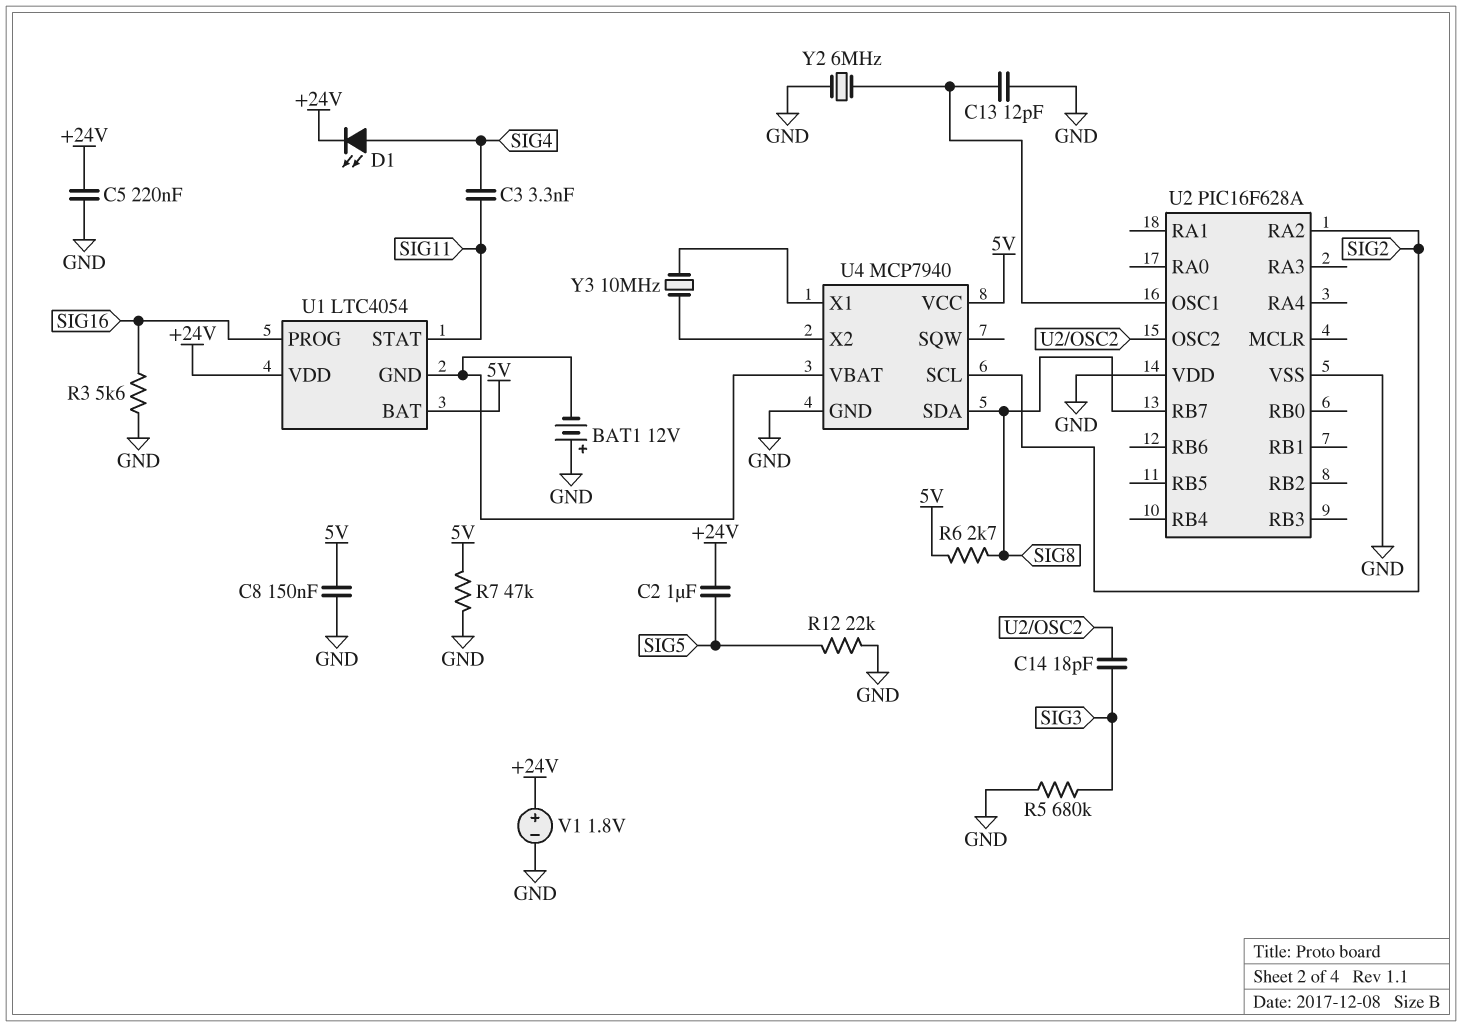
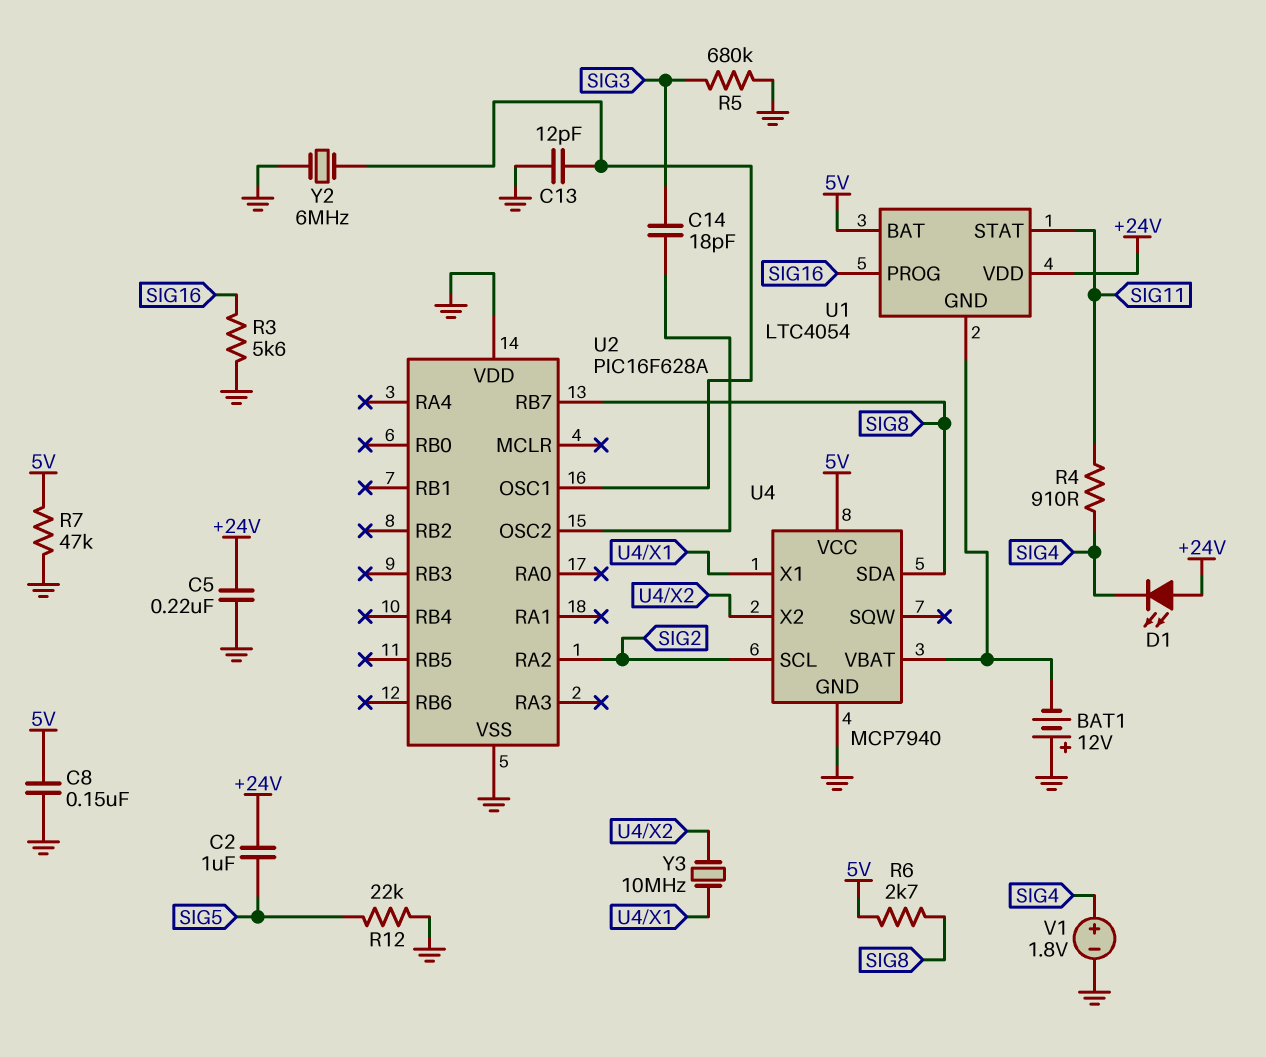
C3: 3.3nF (SIG4, SIG11) -> none
D1: LED (A SIG4, K +24V) -> LED (A +24V, K SIG4)
R4: none -> 910 (SIG4, SIG11)
V1: 1.8V (plus +24V, minus GND) -> 1.8V (plus SIG4, minus GND)

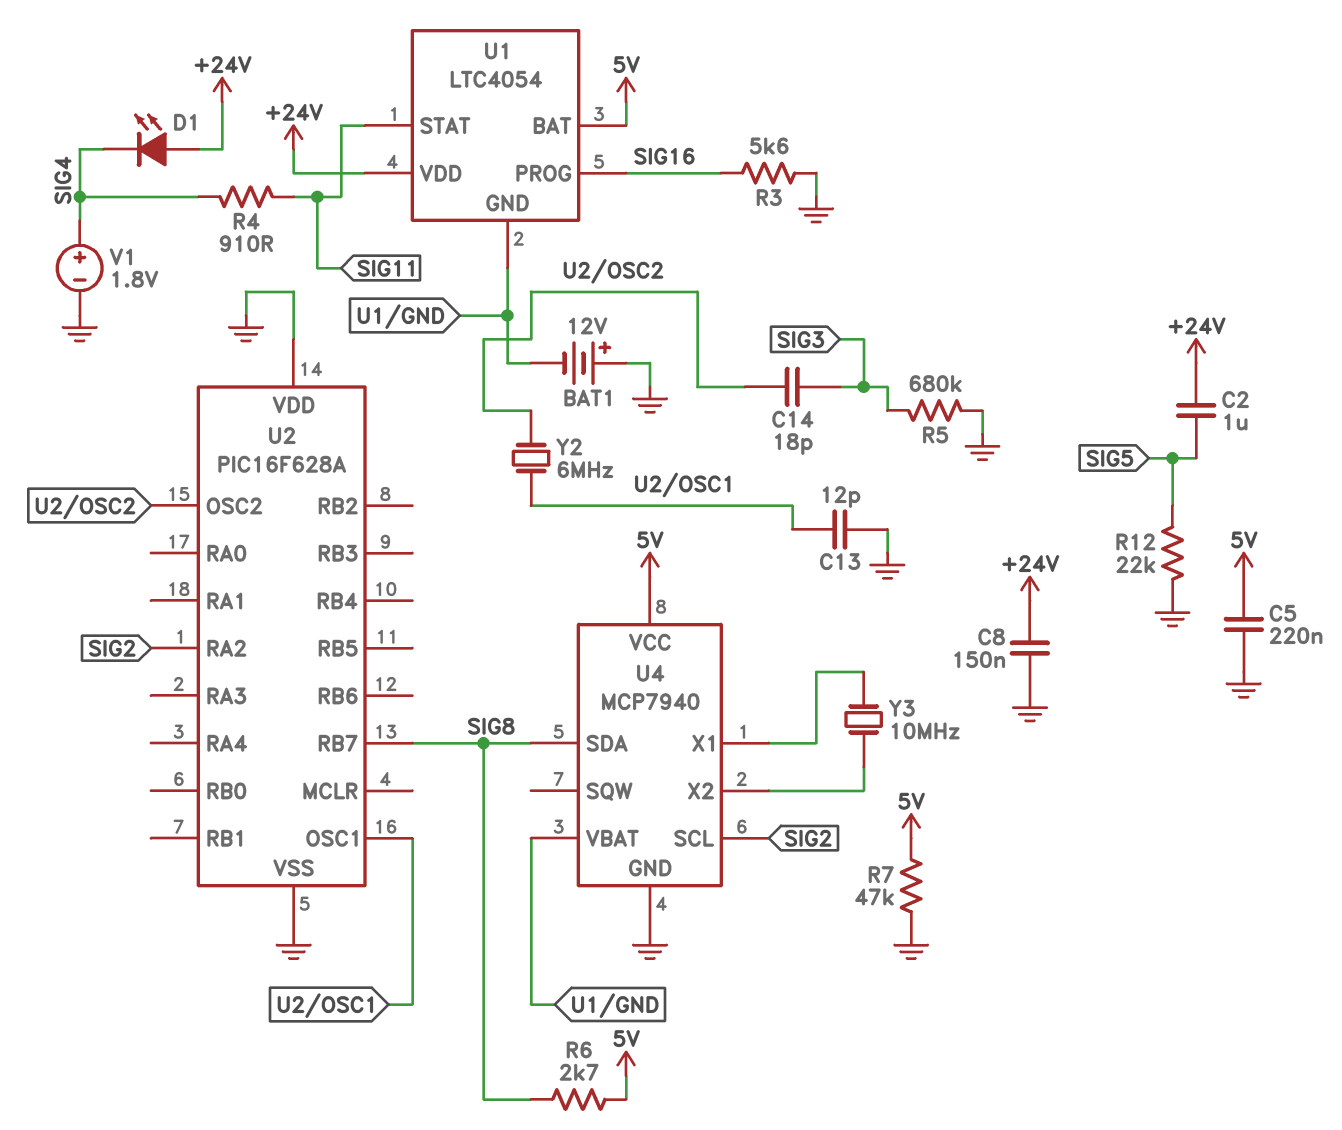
C5: 220nF (+24V, GND) -> 220nF (5V, GND)
C8: 150nF (5V, GND) -> 150nF (+24V, GND)
Y2: 6MHz (GND, U2/OSC1) -> 6MHz (U2/OSC1, U2/OSC2)

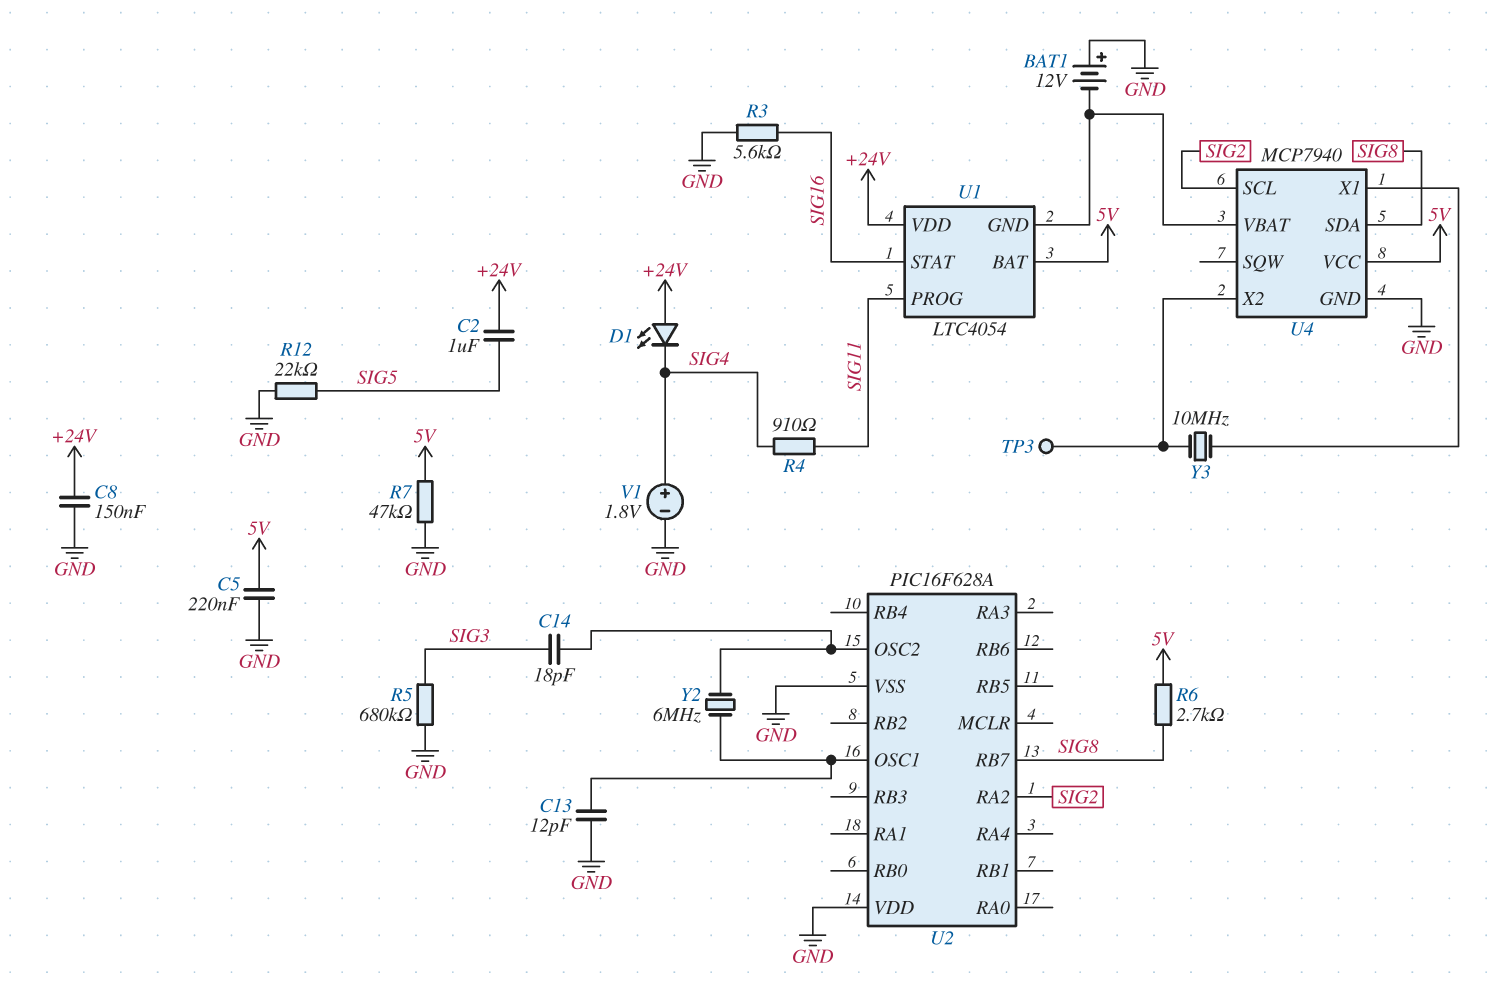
TP3: none -> test point (U4/X2)
U1 pin PROG: SIG16 -> SIG11
U1 pin STAT: SIG11 -> SIG16

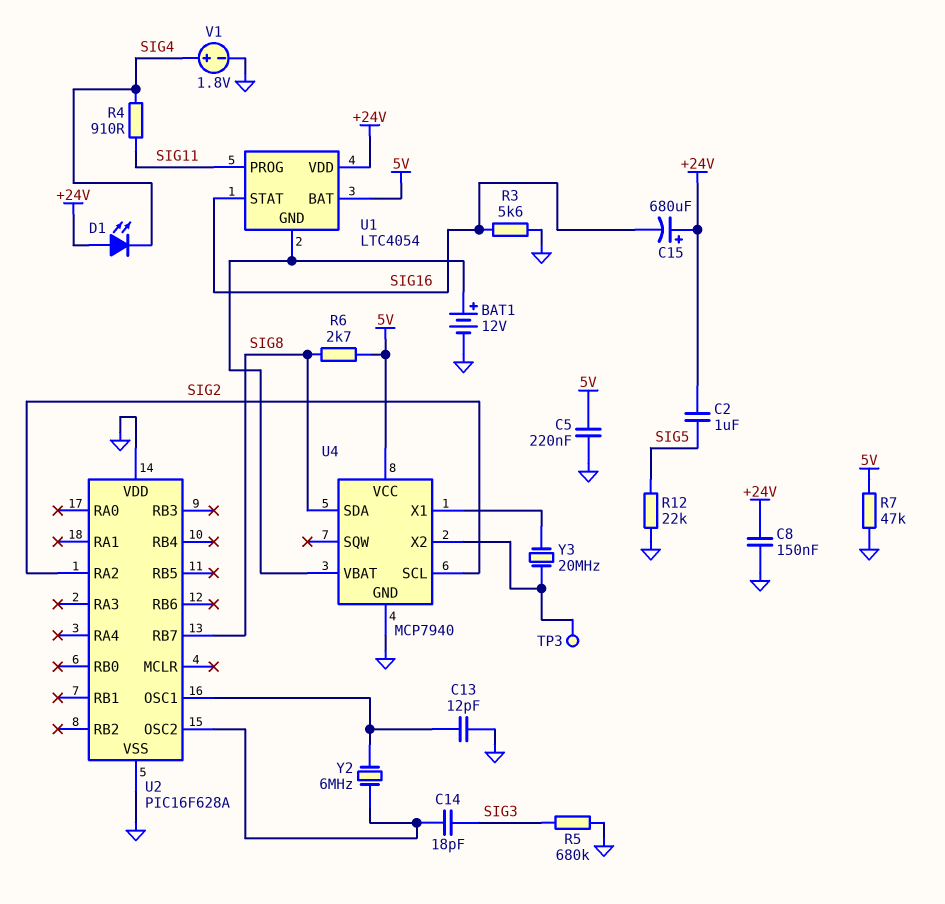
BAT1: 12V (plus GND, minus U1/GND) -> 12V (plus U1/GND, minus GND)
C15: none -> 680uF (plus +24V, minus SIG16)
Y3: 10MHz (U4/X1, U4/X2) -> 20MHz (U4/X1, U4/X2)

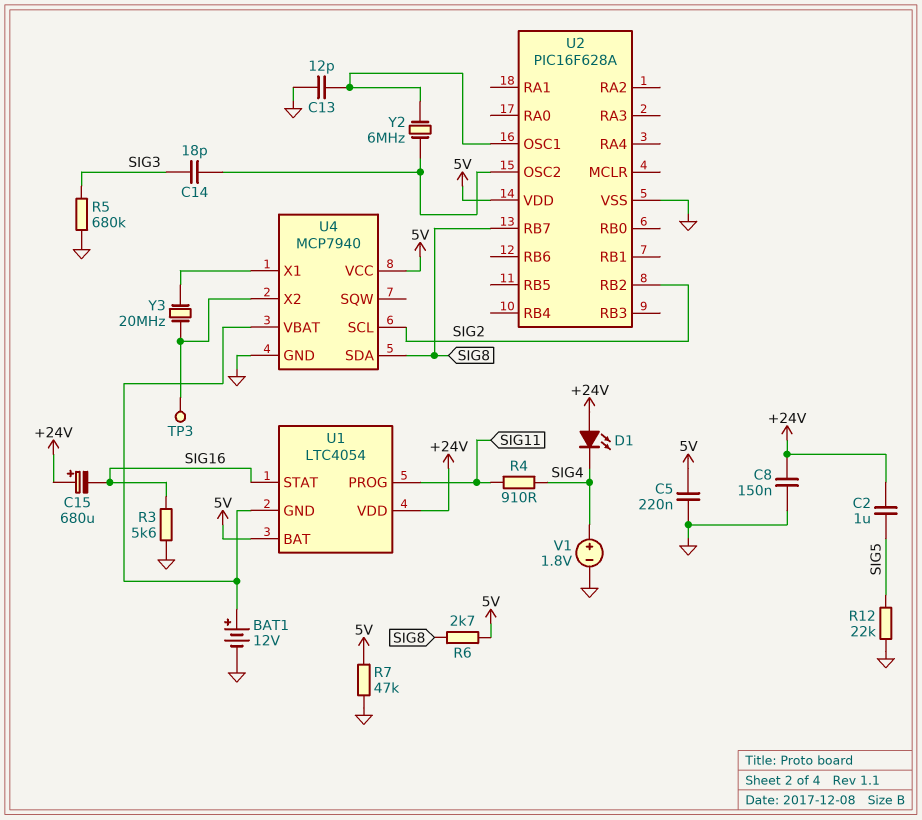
U2 pin RA2: SIG2 -> none
U2 pin RB2: none -> SIG2
U2 pin VDD: GND -> 5V

